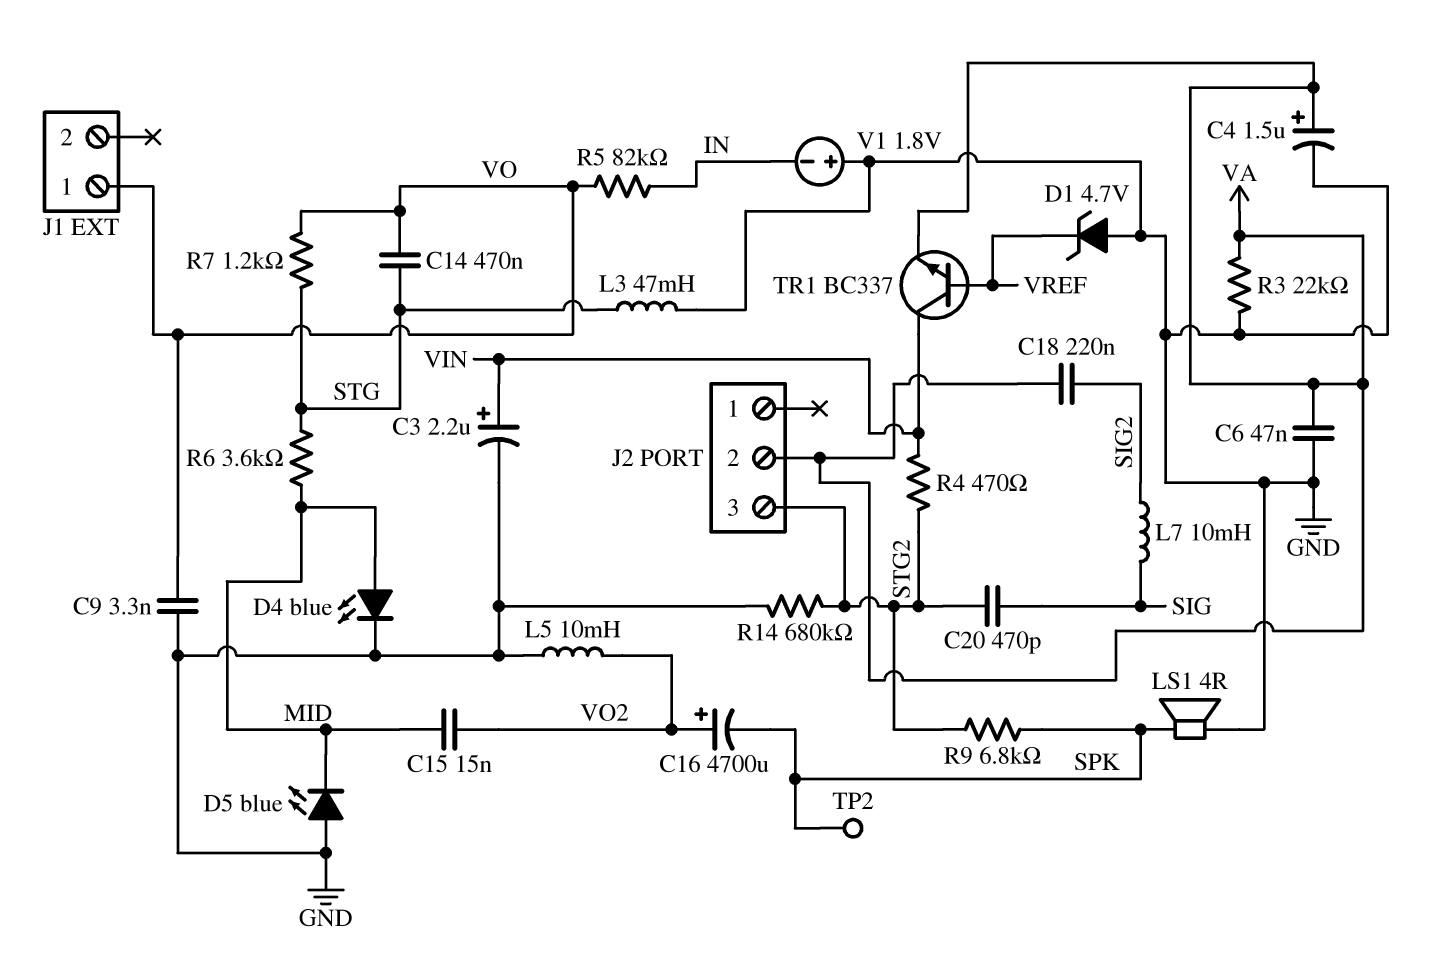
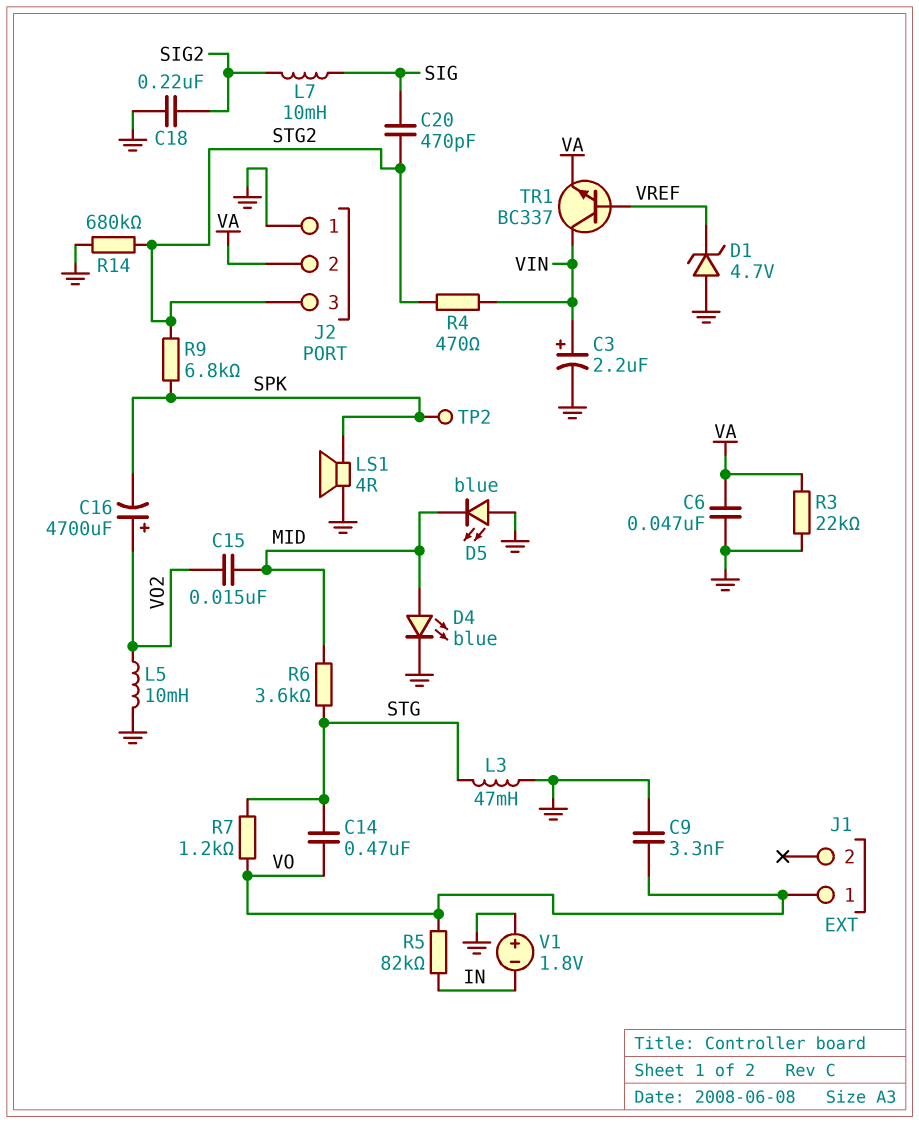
C4: 1.5uF (plus VA, minus GND) -> none
C18: 220nF (SIG2, VA) -> 220nF (GND, SIG2)
J2 pin 1: none -> GND

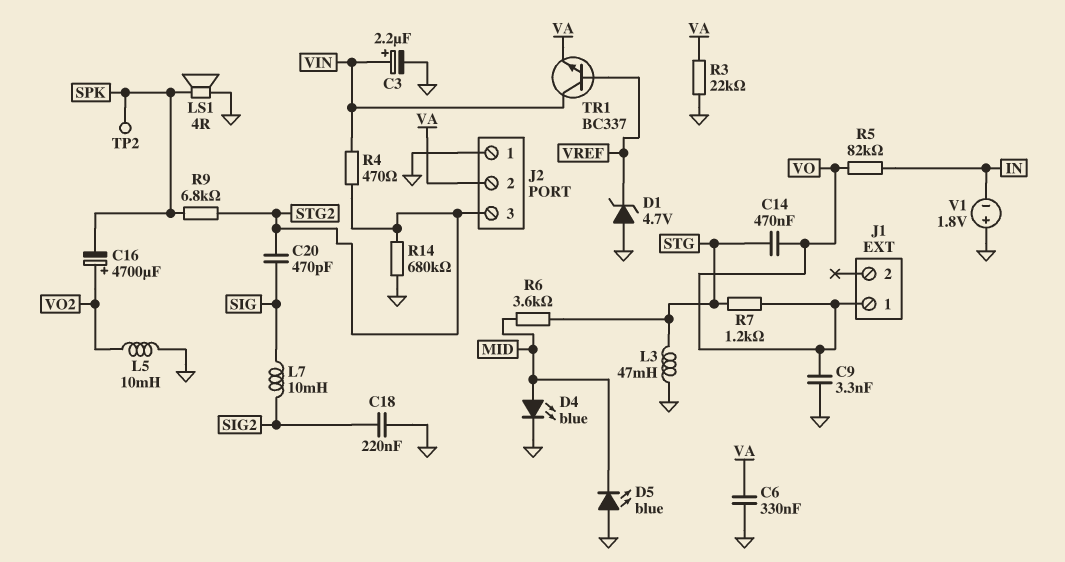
C6: 47nF (GND, VA) -> 330nF (GND, VA)
C15: 15nF (MID, VO2) -> none

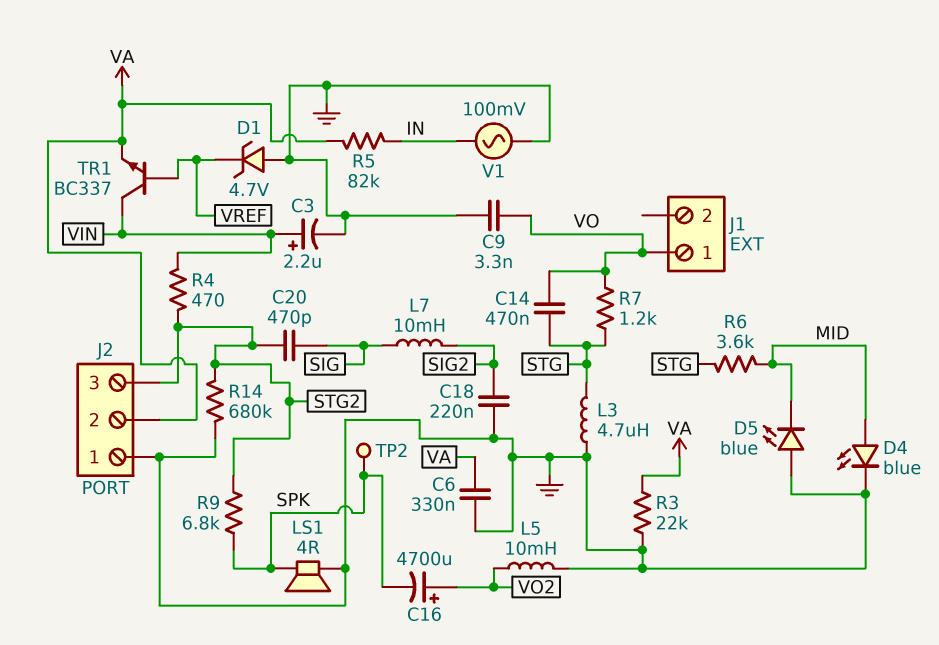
L3: 47mH (GND, STG) -> 4.7uH (GND, STG)
R5: 82k (IN, VO) -> 82k (IN, VA)
V1: 1.8V (plus GND, minus IN) -> AC 100mV (GND, IN)

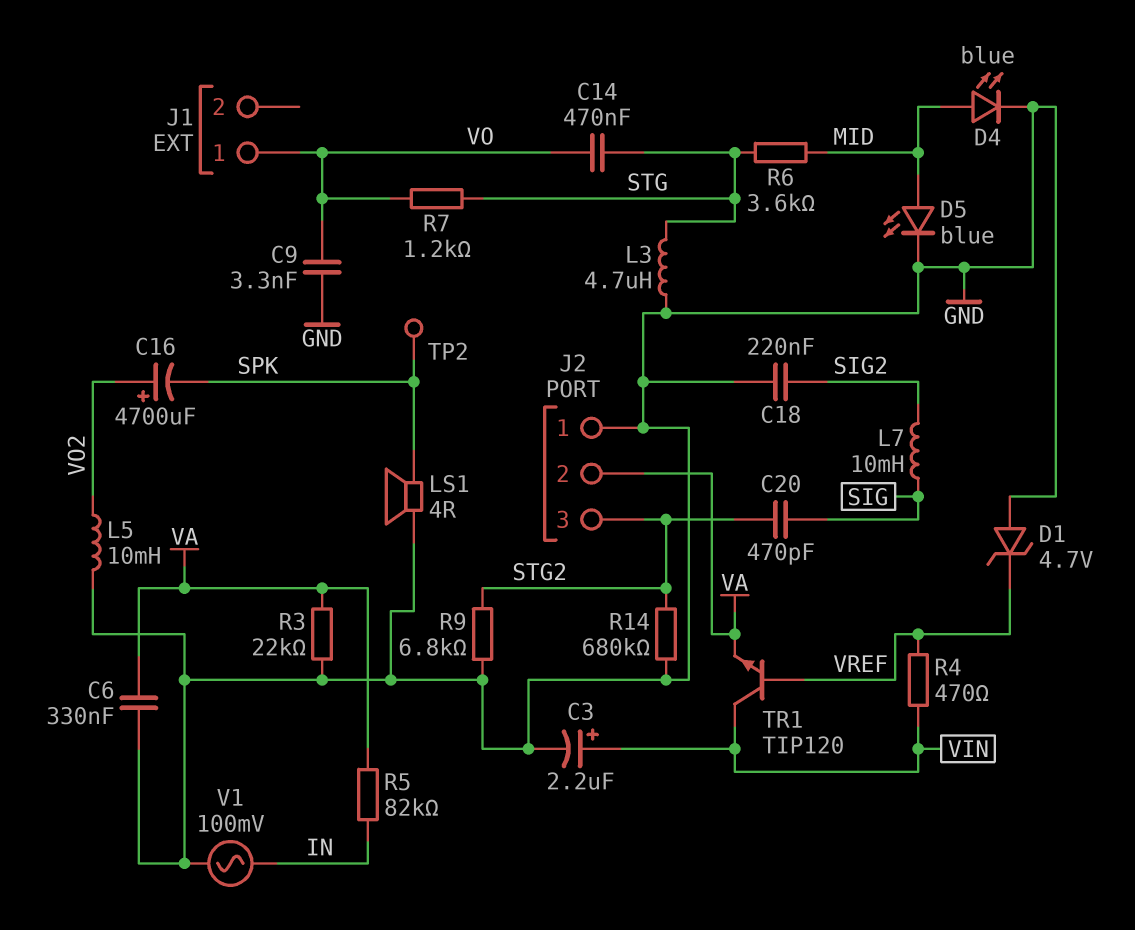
D5: LED blue (A GND, K MID) -> LED blue (A MID, K GND)
R4: 470 (STG2, VIN) -> 470 (VIN, VREF)
R9: 6.8k (SPK, STG2) -> 6.8k (GND, STG2)
TR1: NPN BC337 (B VREF, C VIN, E VA) -> NPN TIP120 (B VREF, C VIN, E VA)

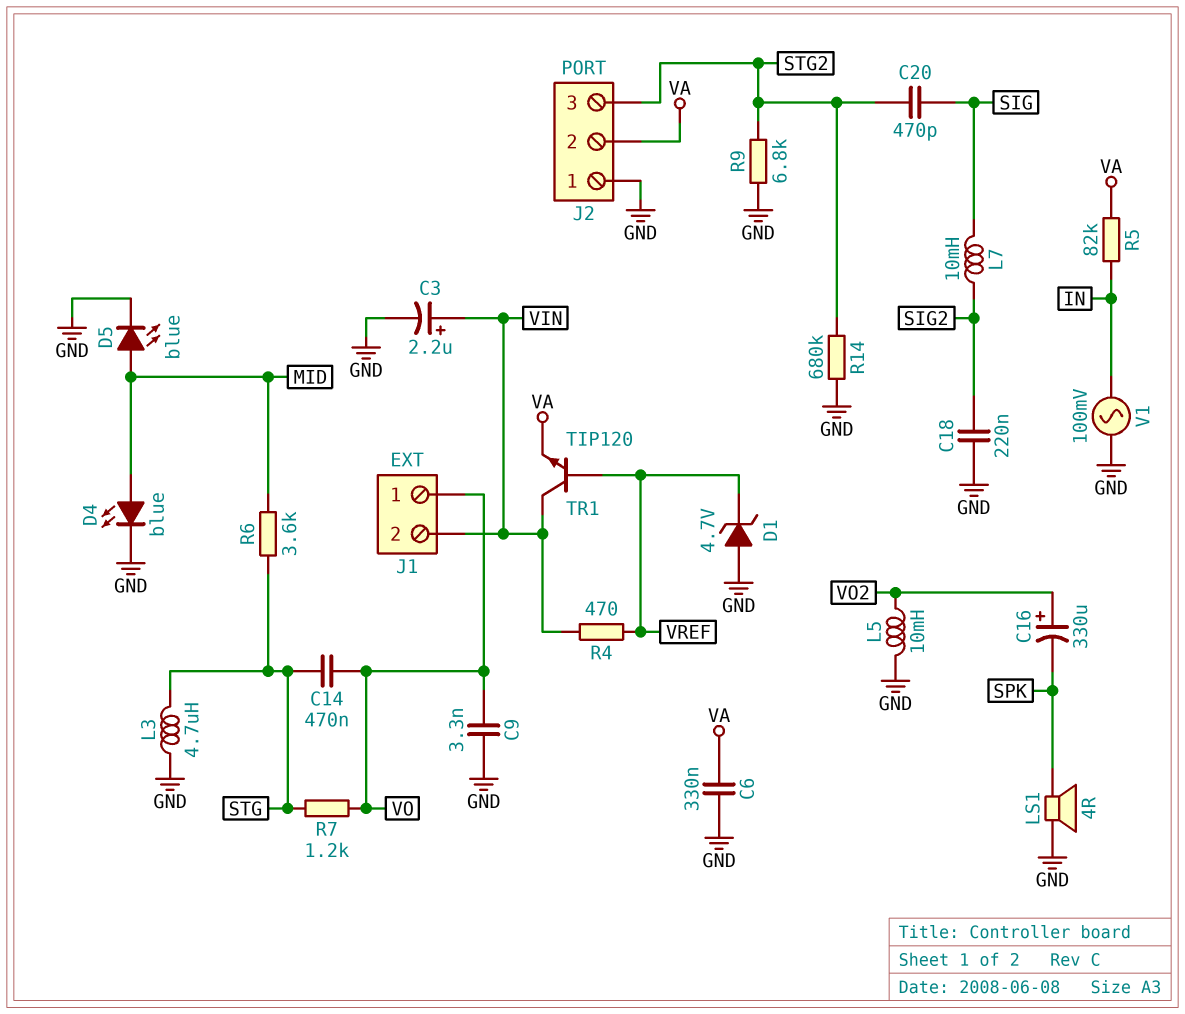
C16: 4700uF (plus VO2, minus SPK) -> 330uF (plus VO2, minus SPK)
J1 pin 2: none -> VIN
R3: 22k (GND, VA) -> none
TP2: test point (SPK) -> none

